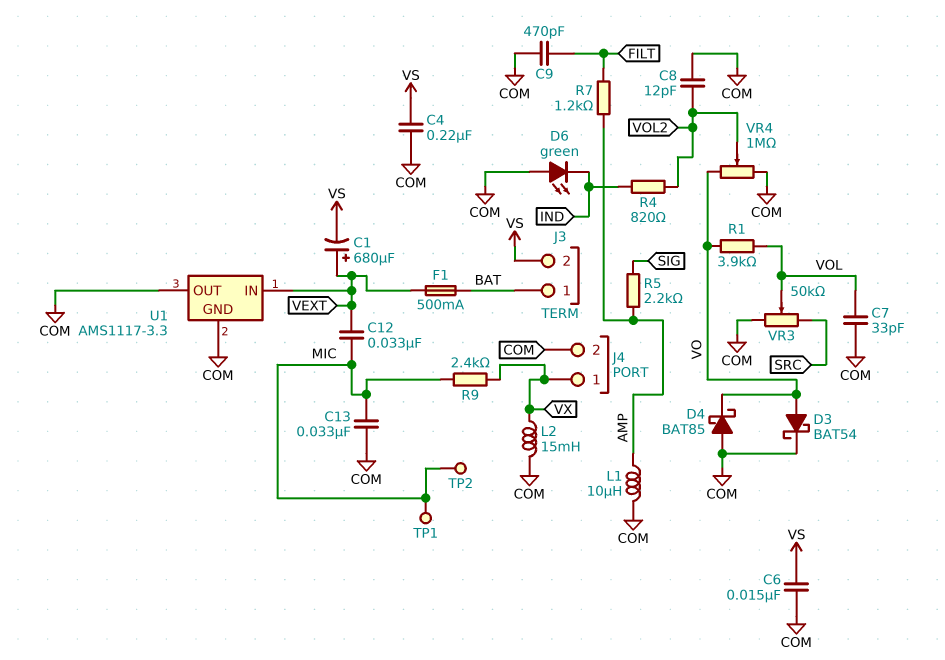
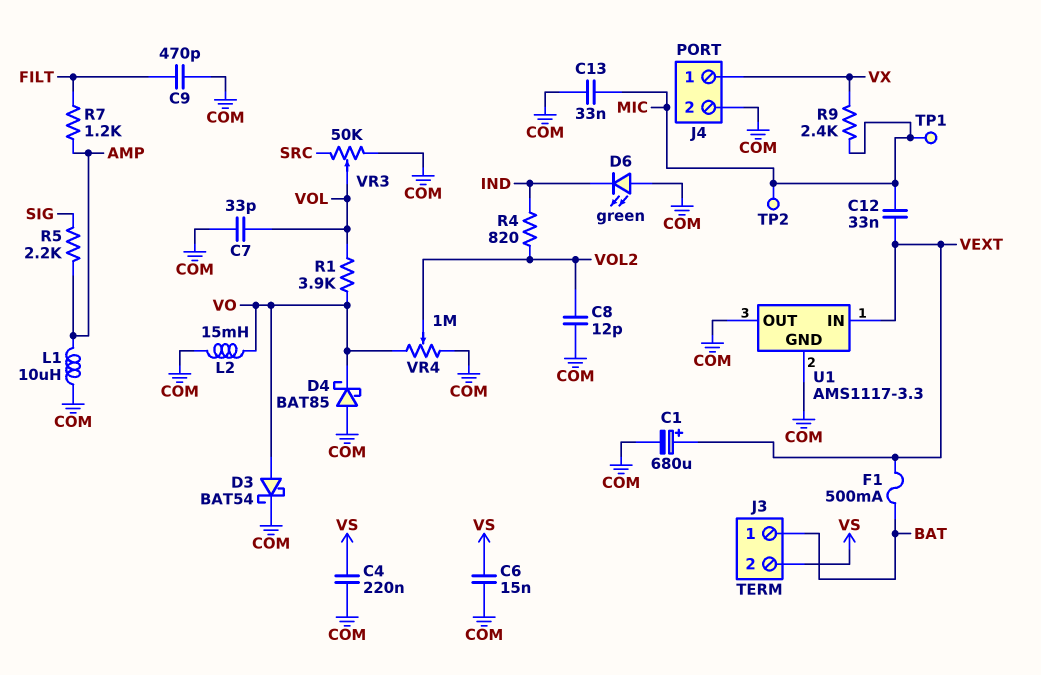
C1: 680uF (plus VEXT, minus VS) -> 680uF (plus VEXT, minus COM)
L2: 15mH (COM, VX) -> 15mH (COM, VO)

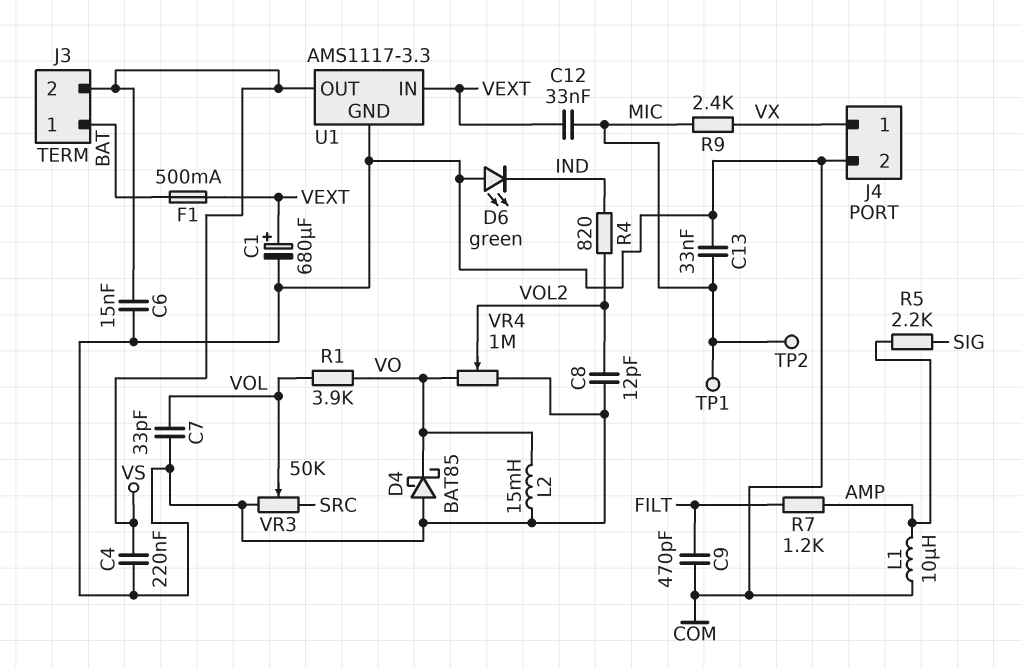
D3: schottky BAT54 (A VO, K COM) -> none
U1 pin OUT: COM -> VS

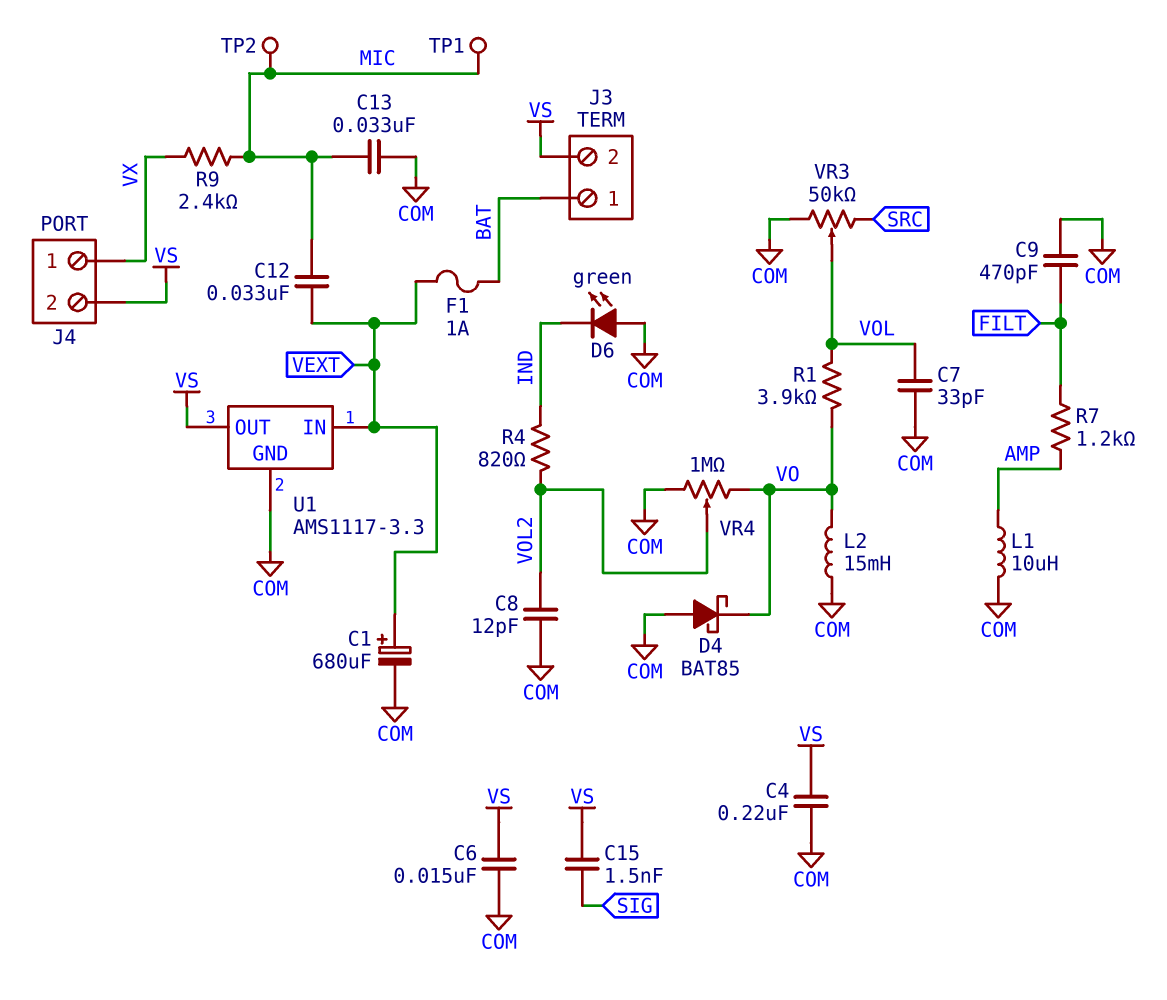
C15: none -> 1.5nF (SIG, VS)
F1: 500mA (BAT, VEXT) -> 1A (BAT, VEXT)
J4 pin 2: COM -> VS
R5: 2.2k (AMP, SIG) -> none

